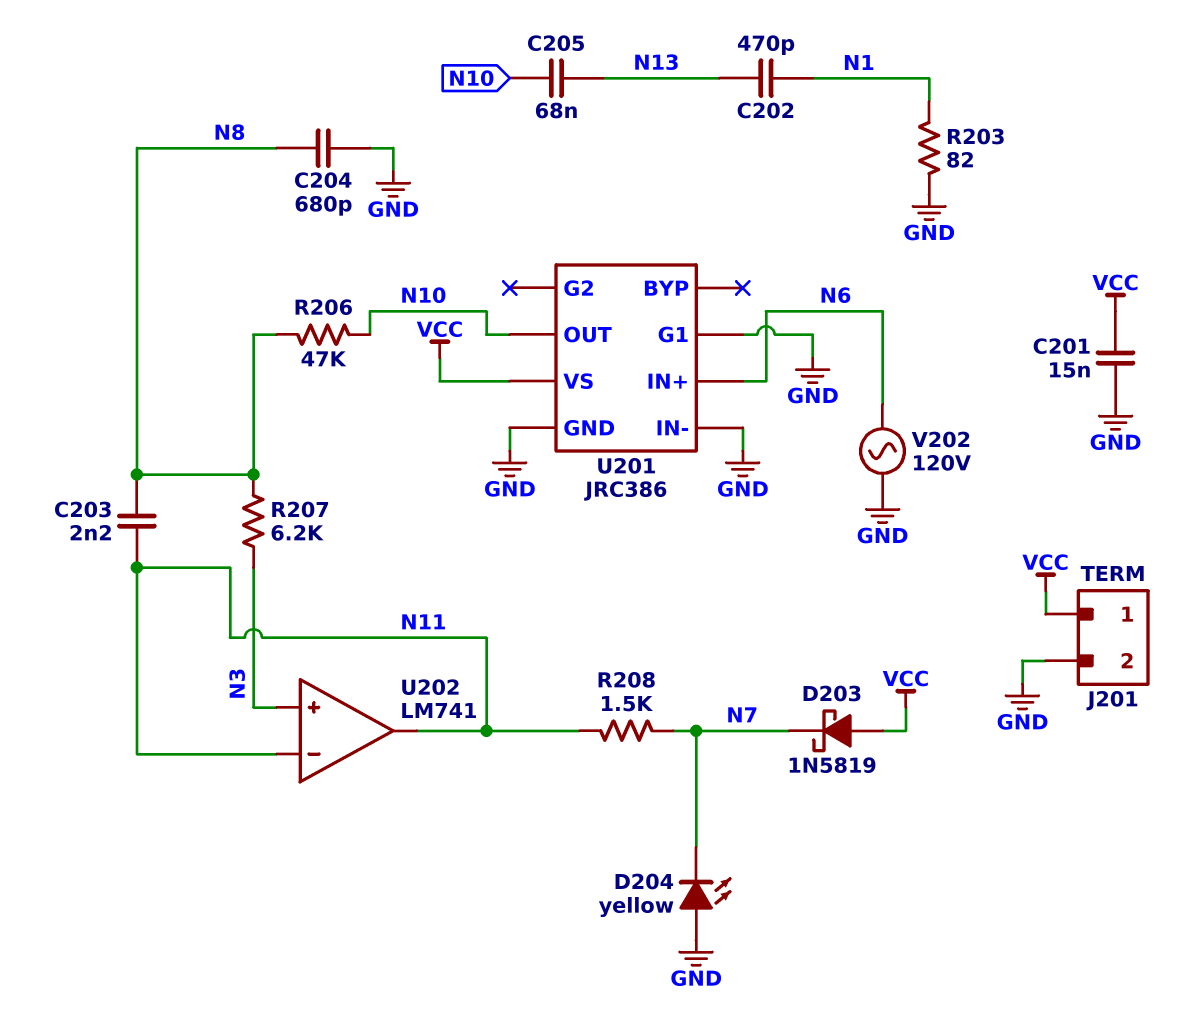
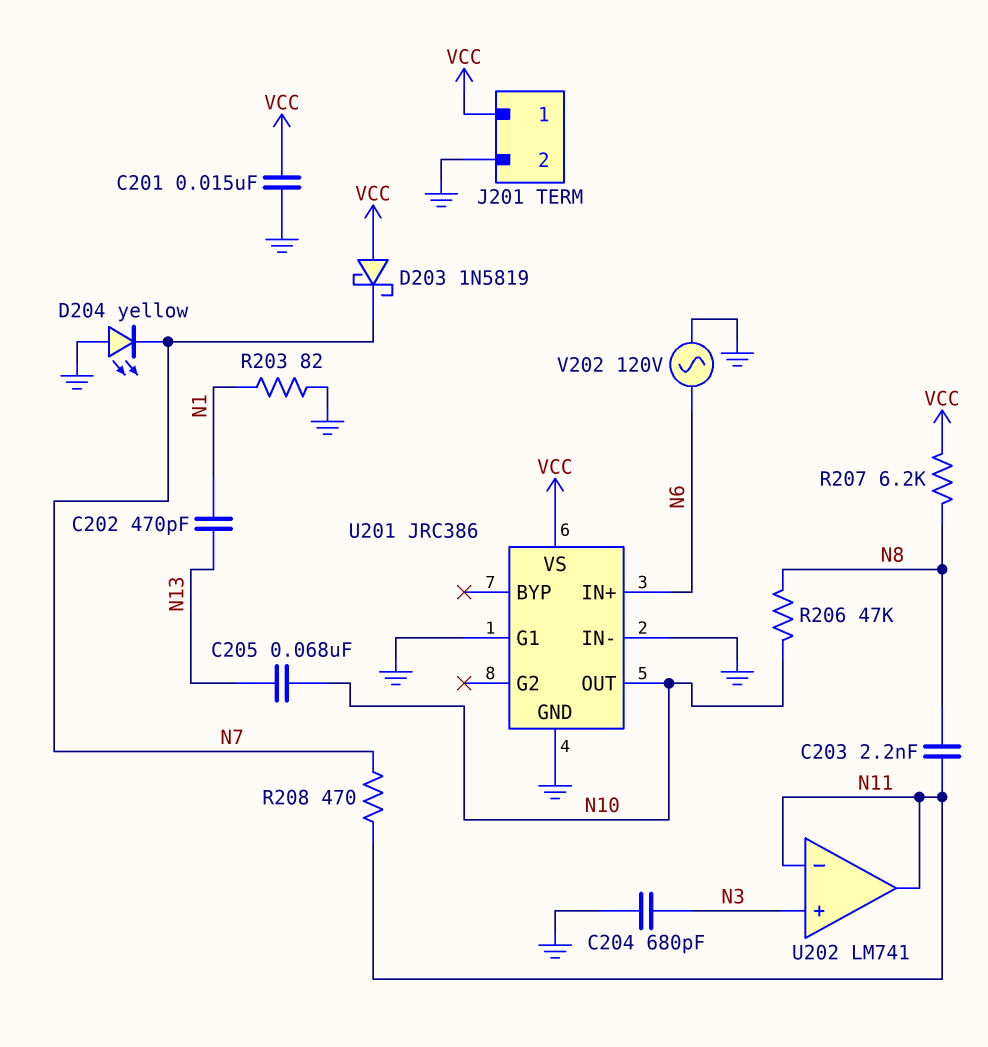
C204: 680pF (GND, N8) -> 680pF (GND, N3)
R207: 6.2k (N3, N8) -> 6.2k (N8, VCC)
R208: 1.5k (N7, N11) -> 470 (N7, N11)

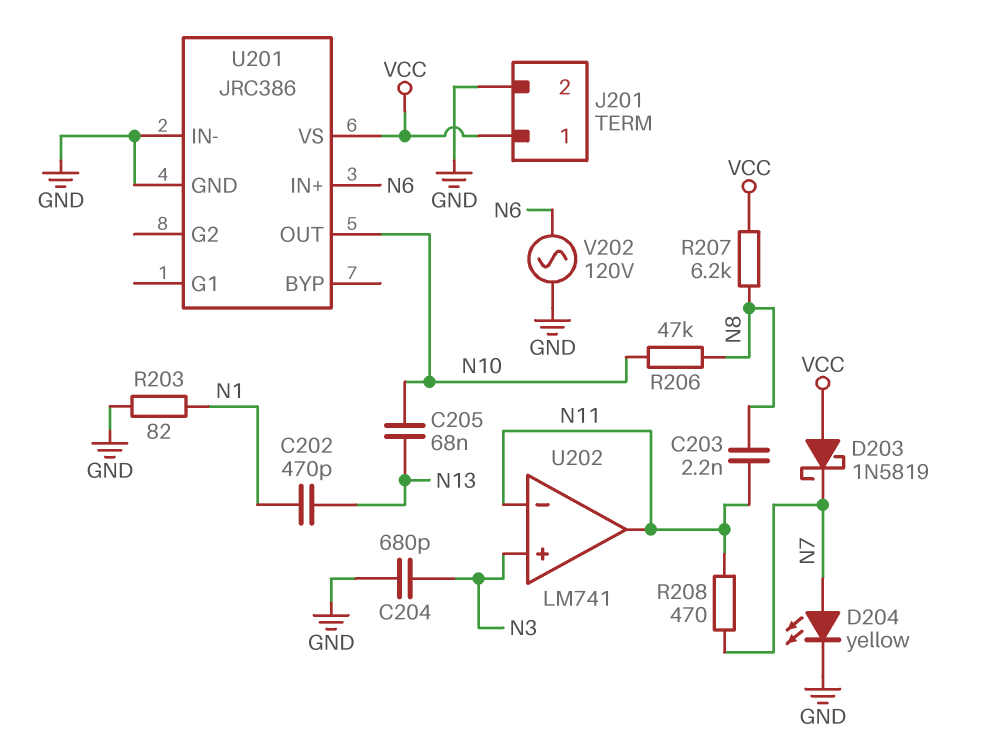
C201: 15nF (GND, VCC) -> none
D204: LED yellow (A GND, K N7) -> LED yellow (A N7, K GND)
U201 pin G1: GND -> none

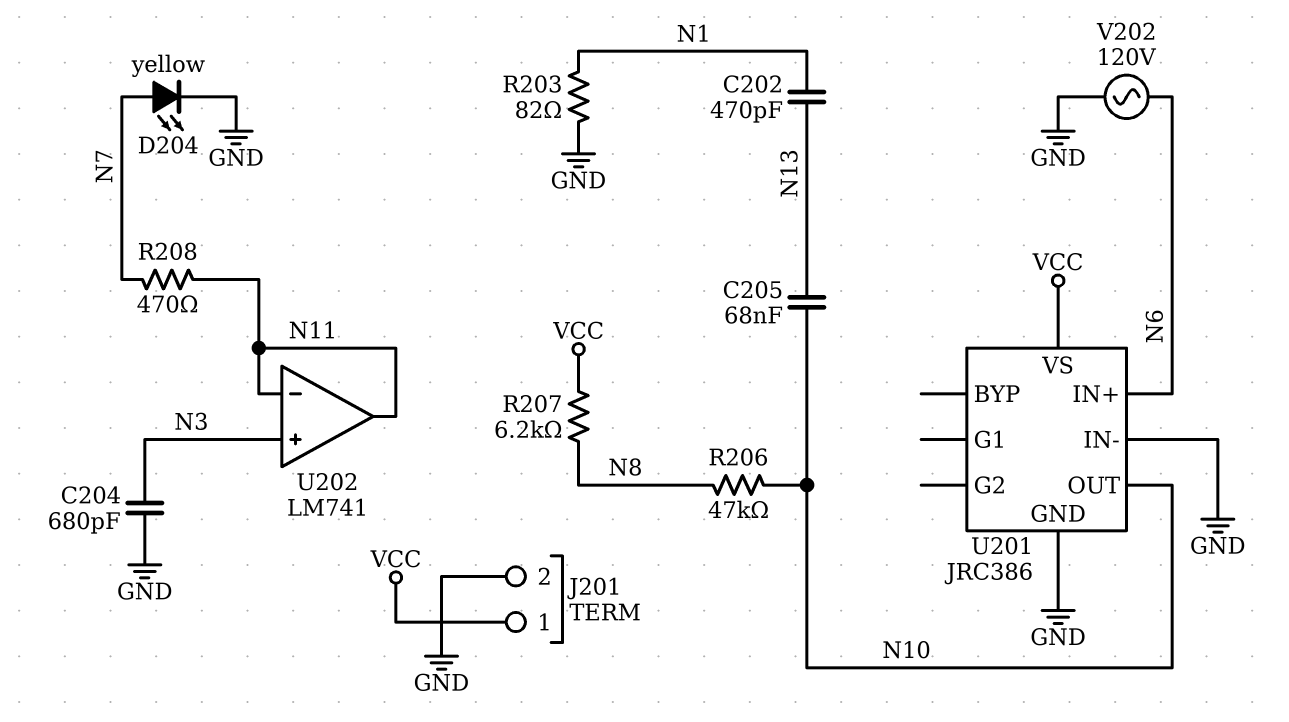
C203: 2.2nF (N8, N11) -> none
D203: schottky 1N5819 (A VCC, K N7) -> none

